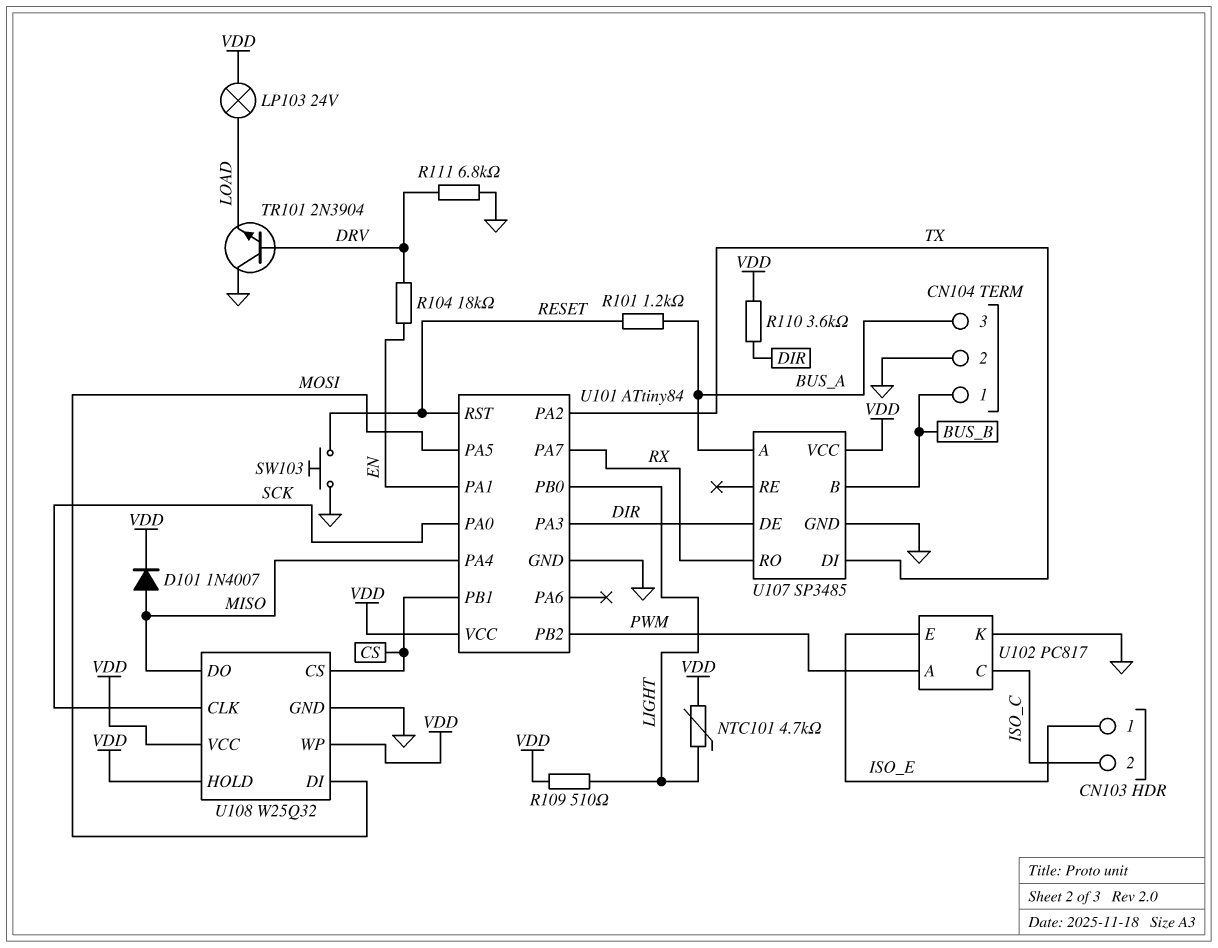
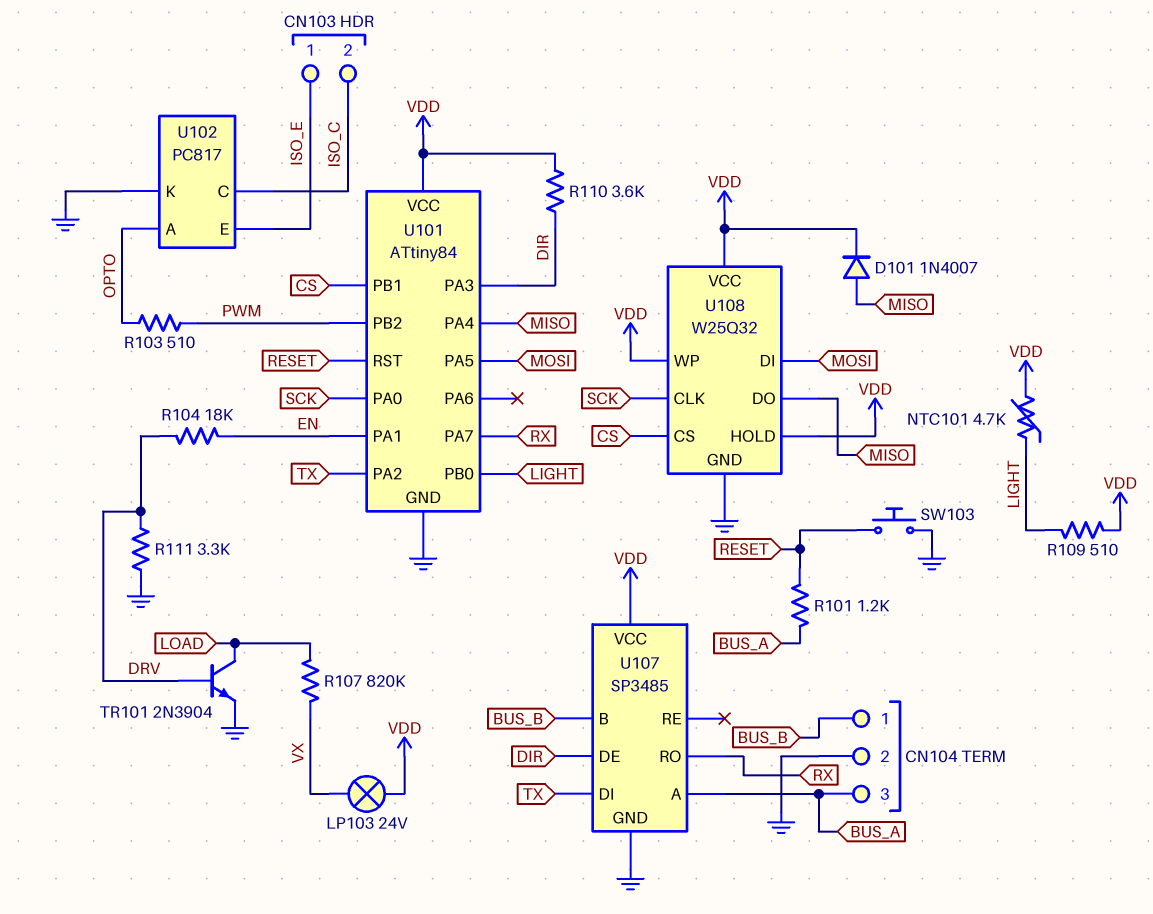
LP103: lamp 24V (LOAD, VDD) -> lamp 24V (VDD, VX)
R103: none -> 510 (OPTO, PWM)
R107: none -> 820k (LOAD, VX)
R111: 6.8k (DRV, GND) -> 3.3k (DRV, GND)
TR101: NPN 2N3904 (B DRV, C GND, E LOAD) -> NPN 2N3904 (B DRV, C LOAD, E GND)
U102 pin A: PWM -> OPTO

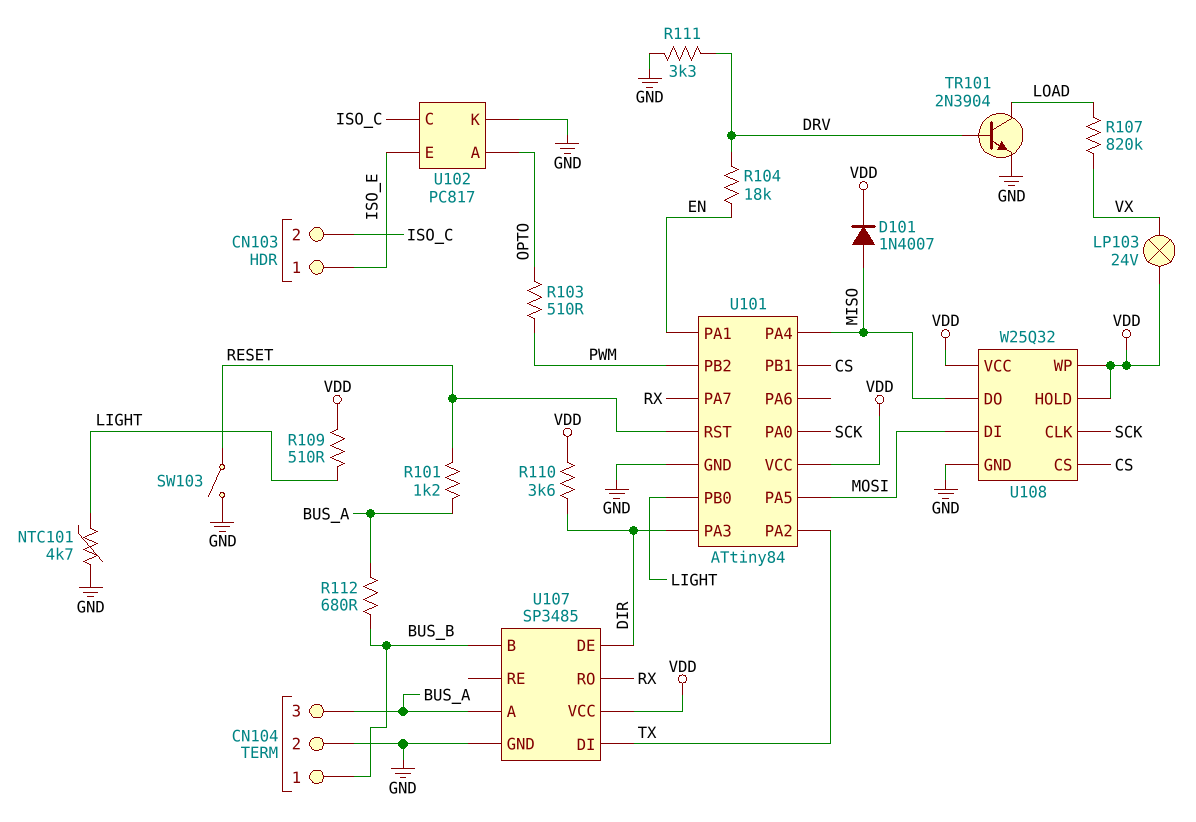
NTC101: 4.7k (LIGHT, VDD) -> 4.7k (GND, LIGHT)
R112: none -> 680 (BUS_A, BUS_B)
SW103: button (GND, RESET) -> switch (GND, RESET)

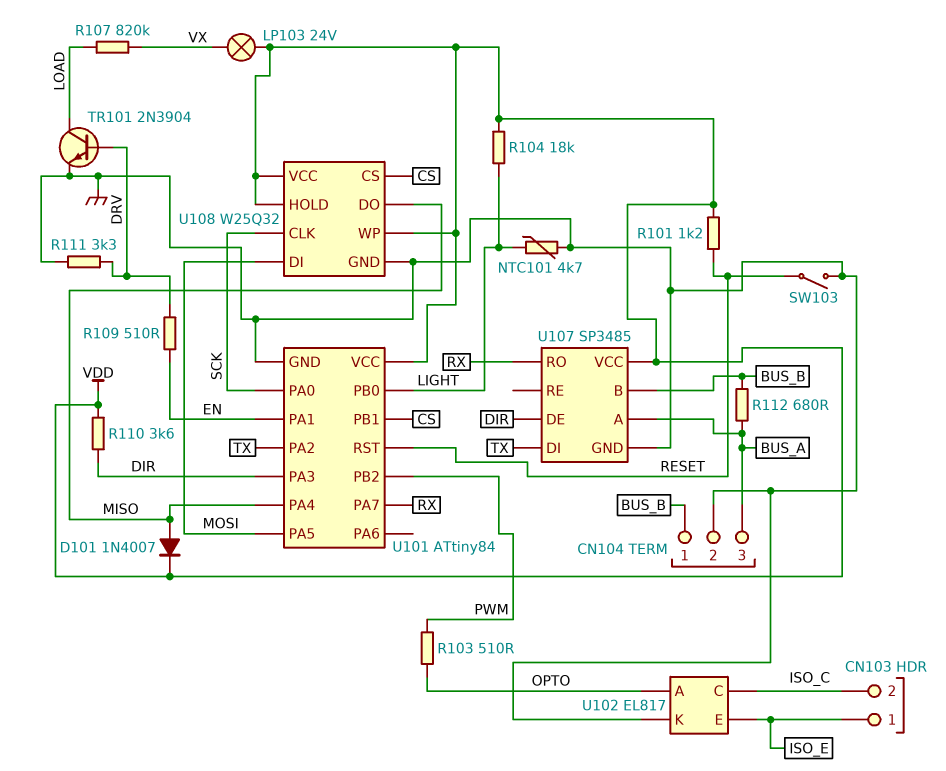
R101: 1.2k (BUS_A, RESET) -> 1.2k (RESET, VDD)
R104: 18k (DRV, EN) -> 18k (LIGHT, VDD)
R109: 510 (LIGHT, VDD) -> 510 (DRV, EN)
U102: PC817 -> EL817

